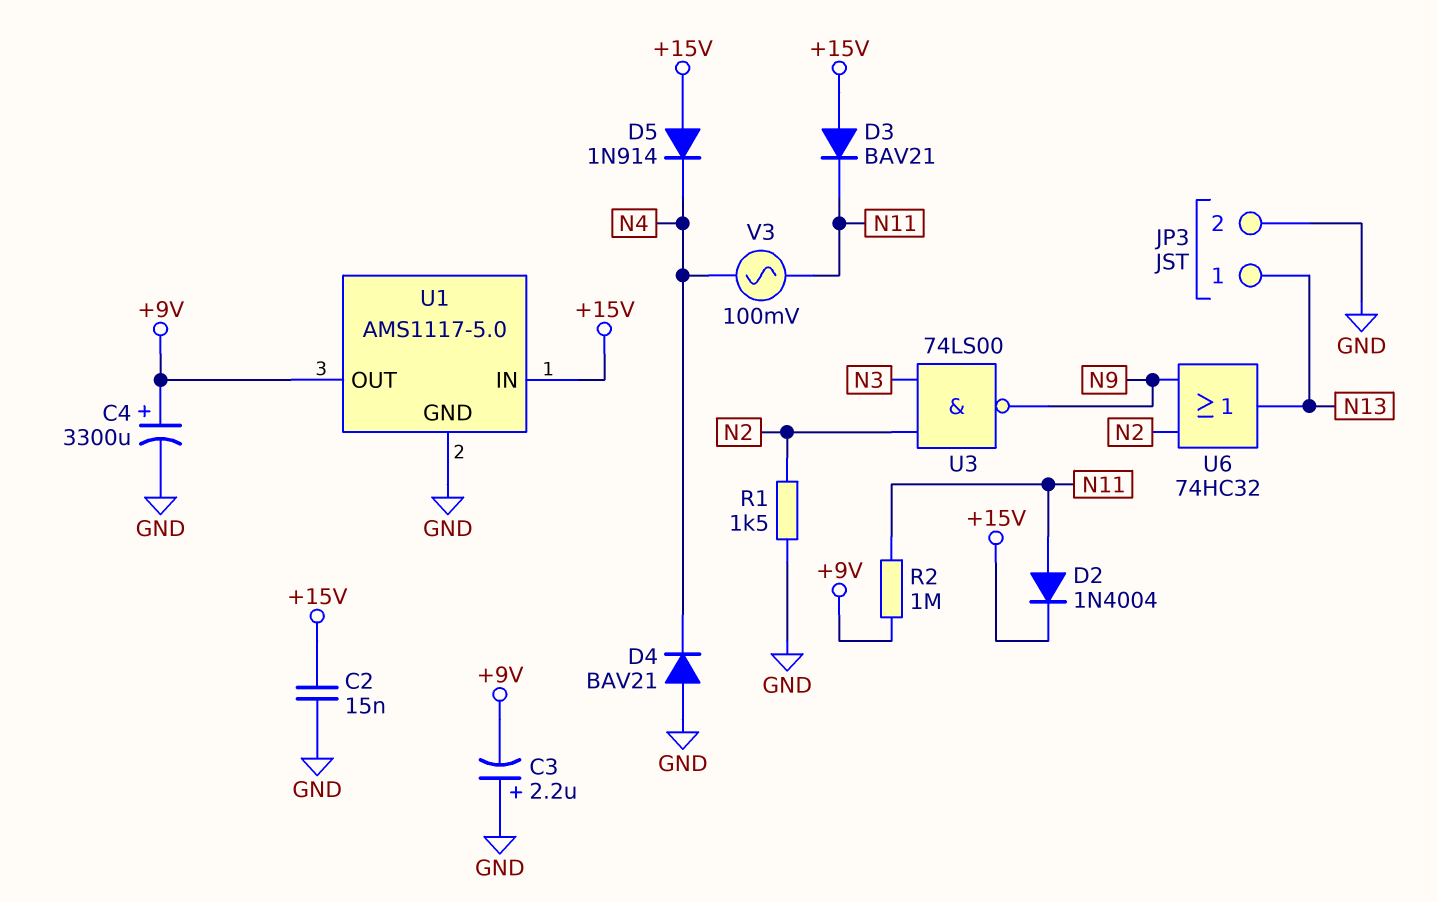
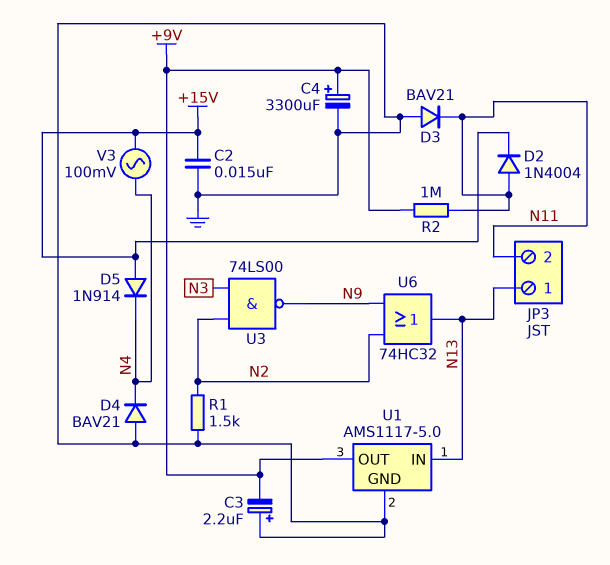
D3: diode BAV21 (A +15V, K N11) -> diode BAV21 (A GND, K N11)
JP3 pin 2: GND -> N11
U1 pin IN: +15V -> N13
V3: AC 100mV (N4, N11) -> AC 100mV (+15V, N4)

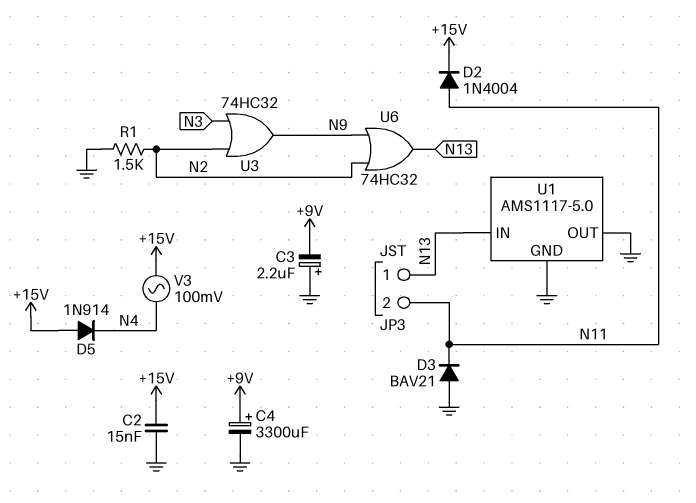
D4: diode BAV21 (A GND, K N4) -> none
R2: 1M (+9V, N11) -> none
U1 pin OUT: +9V -> GND
U3: NAND 74LS00 (in N2, in N3, out N9) -> OR 74HC32 (in N2, in N3, out N9)

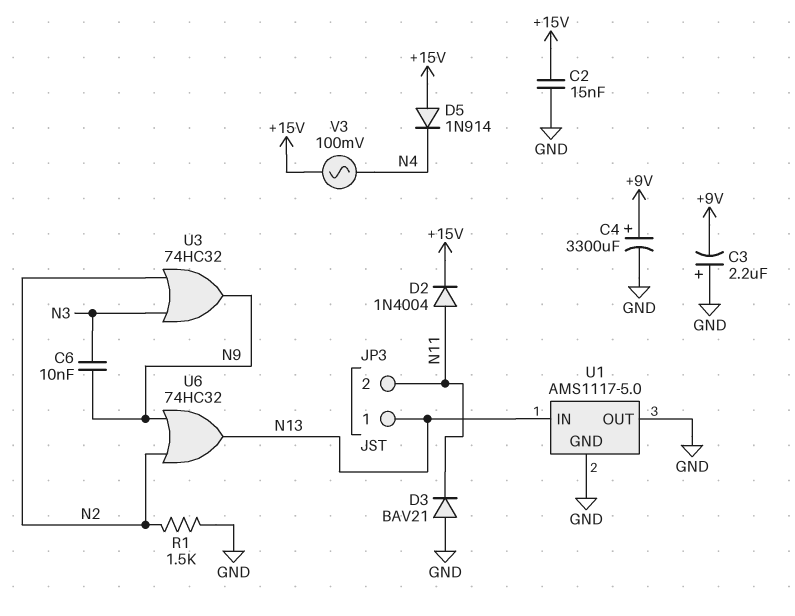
C6: none -> 10nF (N3, N9)

